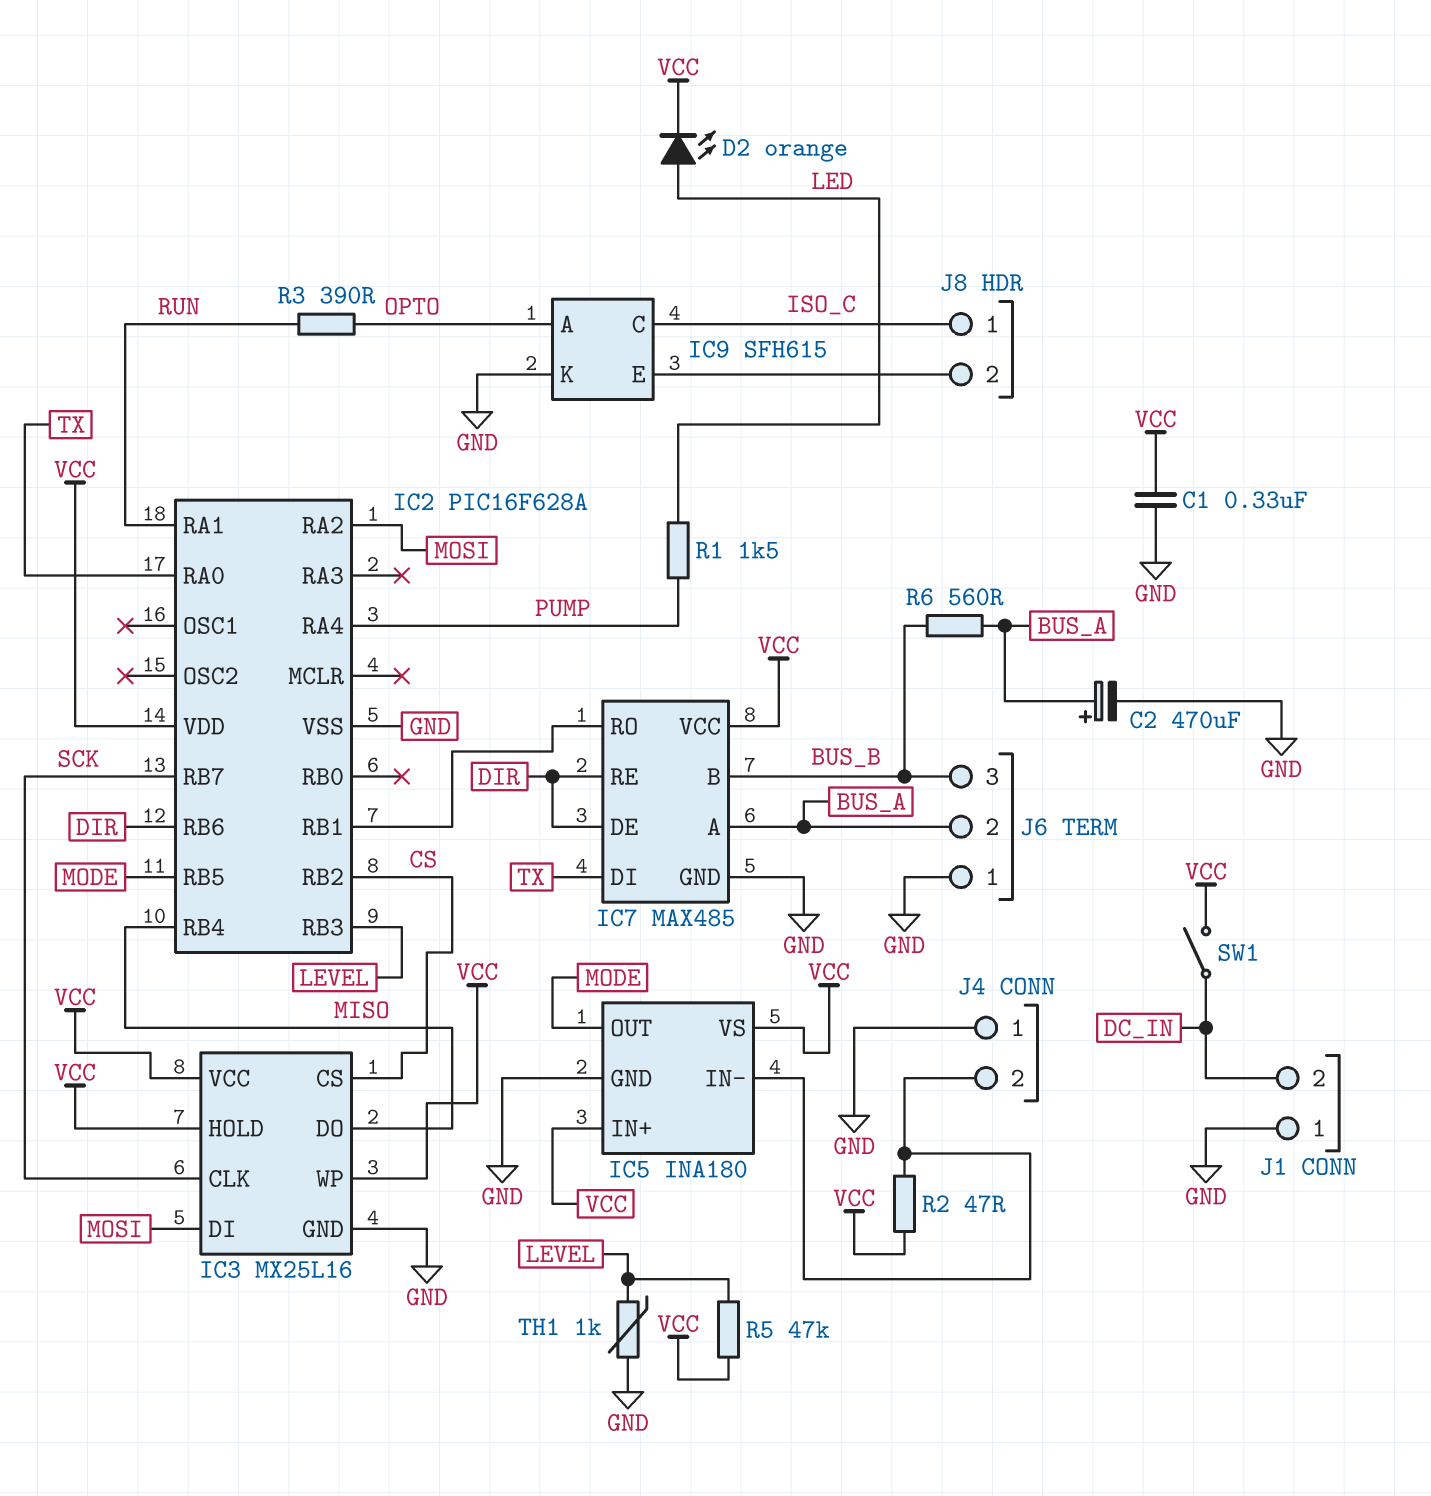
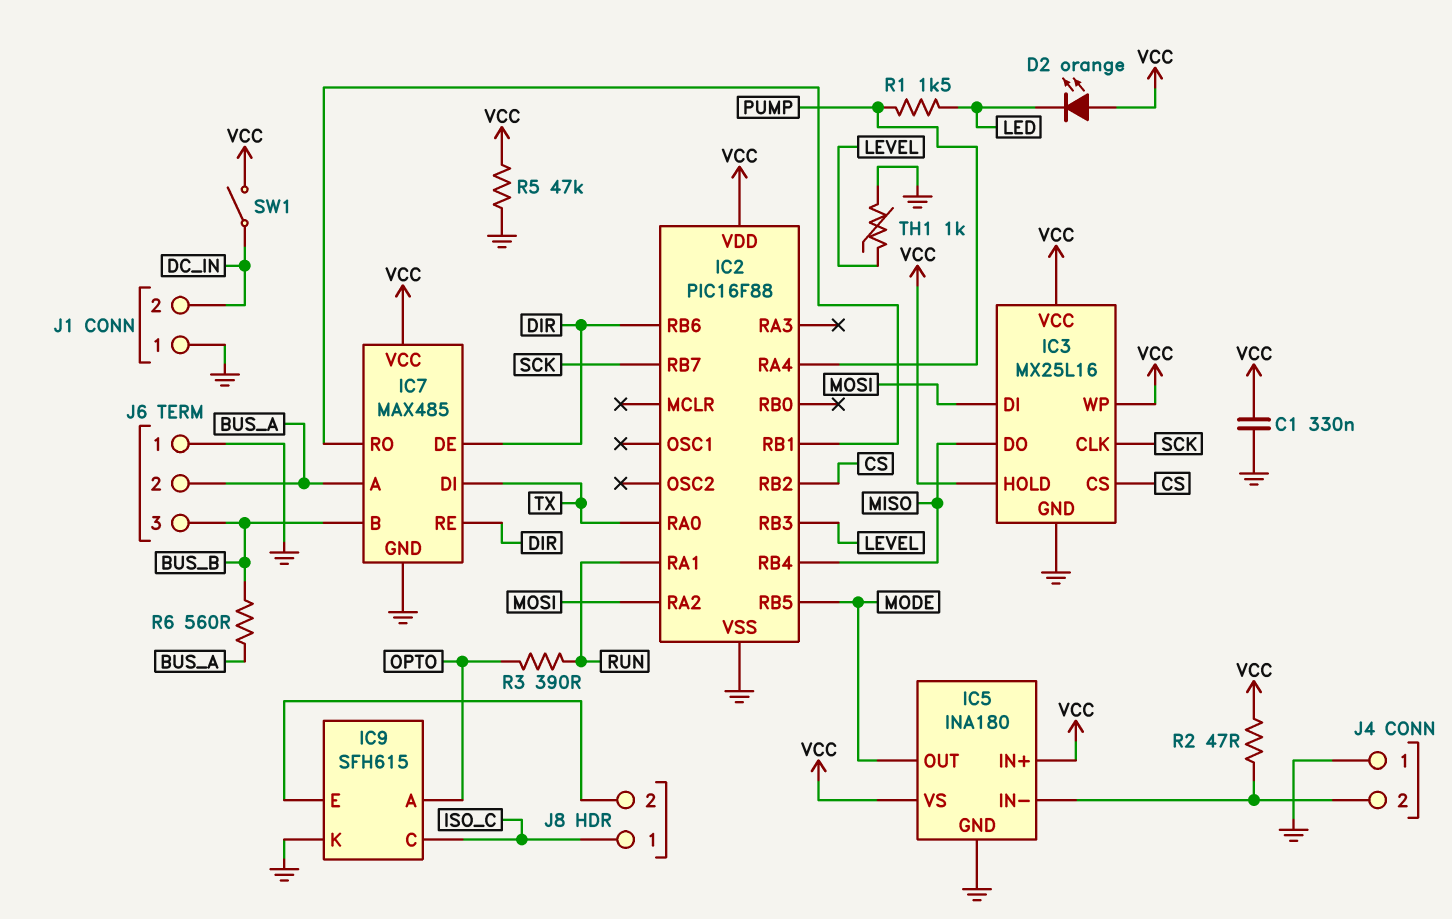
C2: 470uF (plus BUS_A, minus GND) -> none
D2: LED orange (A LED, K VCC) -> LED orange (A VCC, K LED)
IC2: PIC16F628A -> PIC16F88
R5: 47k (LEVEL, VCC) -> 47k (GND, VCC)

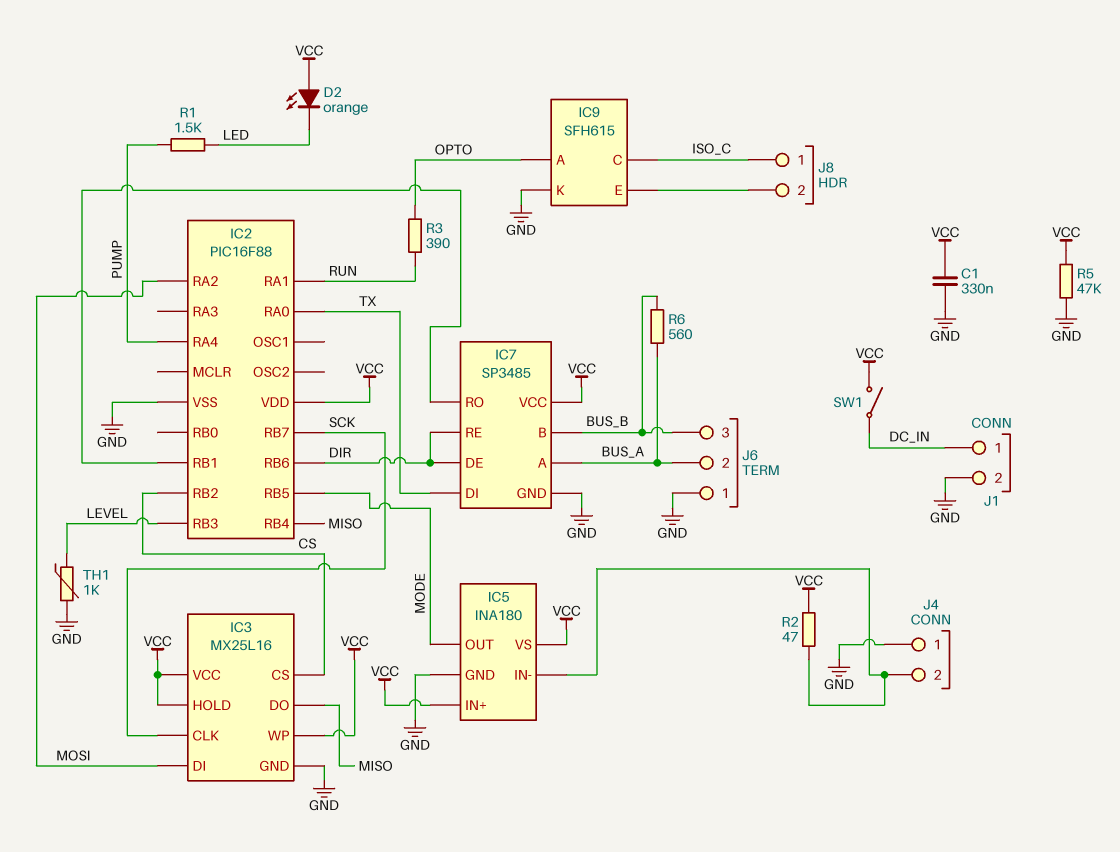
IC7: MAX485 -> SP3485
J1 pin 1: GND -> DC_IN
J1 pin 2: DC_IN -> GND

